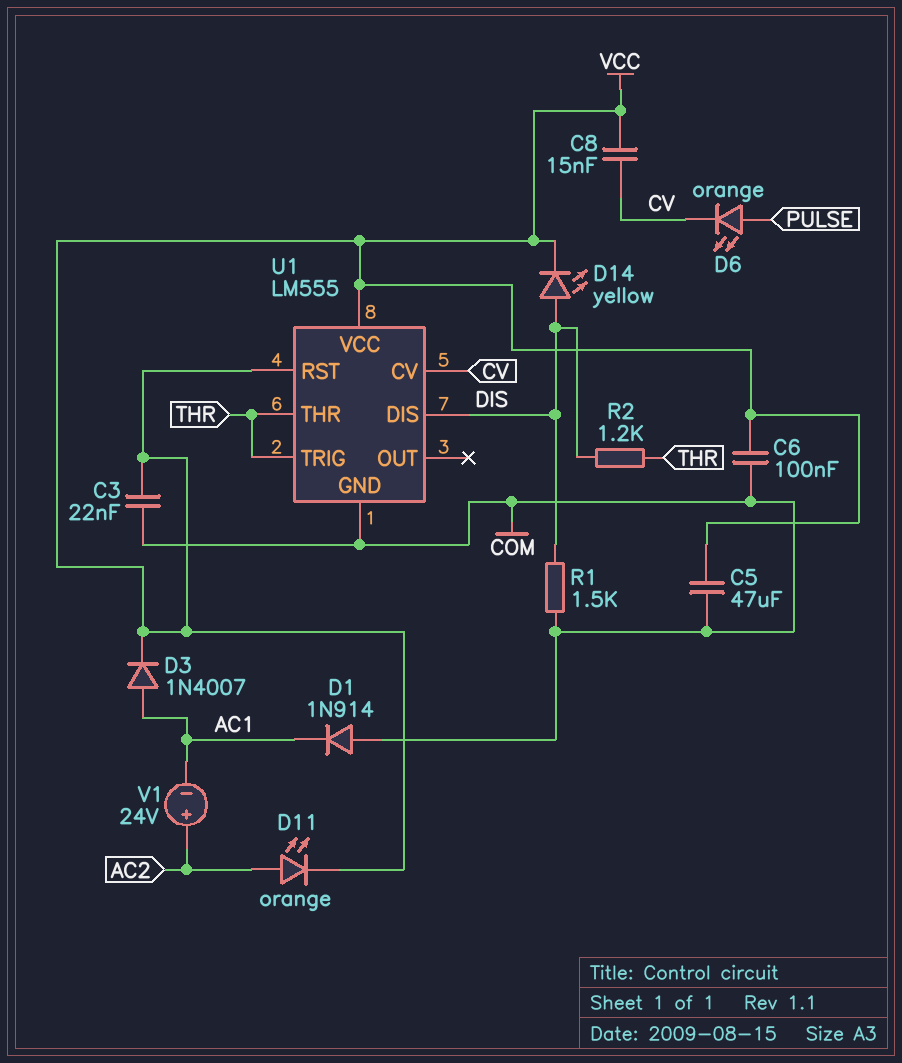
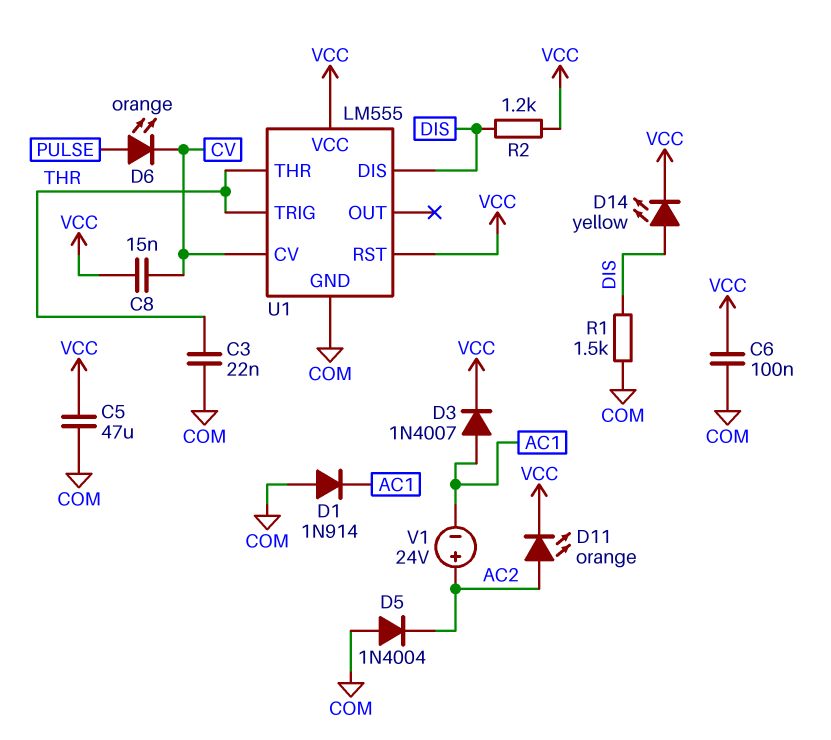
C3: 22nF (COM, VCC) -> 22nF (COM, THR)
D5: none -> diode 1N4004 (A COM, K AC2)
R2: 1.2k (DIS, THR) -> 1.2k (DIS, VCC)

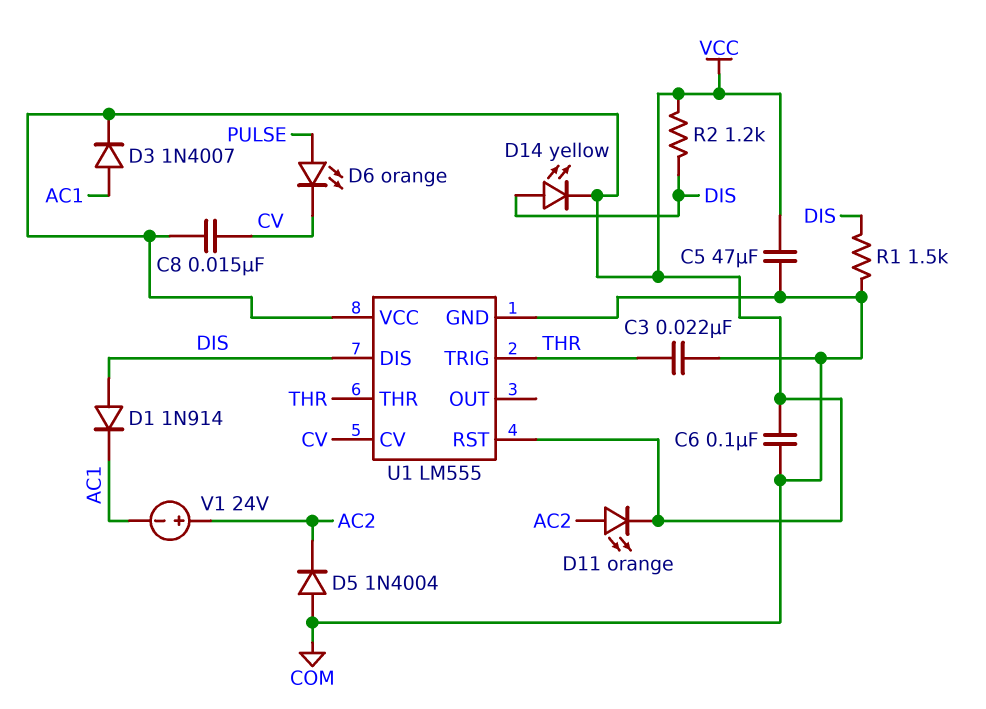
D1: diode 1N914 (A COM, K AC1) -> diode 1N914 (A DIS, K AC1)

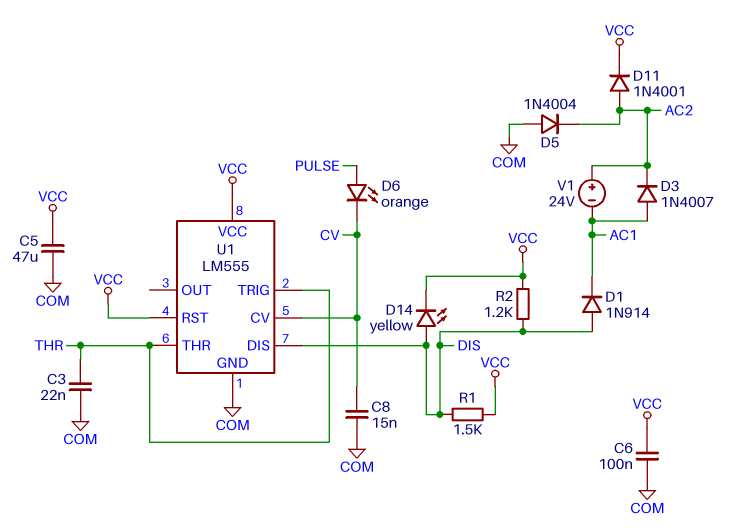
C8: 15nF (CV, VCC) -> 15nF (COM, CV)
D3: diode 1N4007 (A AC1, K VCC) -> diode 1N4007 (A AC1, K AC2)
D11: LED orange (A AC2, K VCC) -> diode 1N4001 (A AC2, K VCC)
R1: 1.5k (COM, DIS) -> 1.5k (DIS, VCC)

